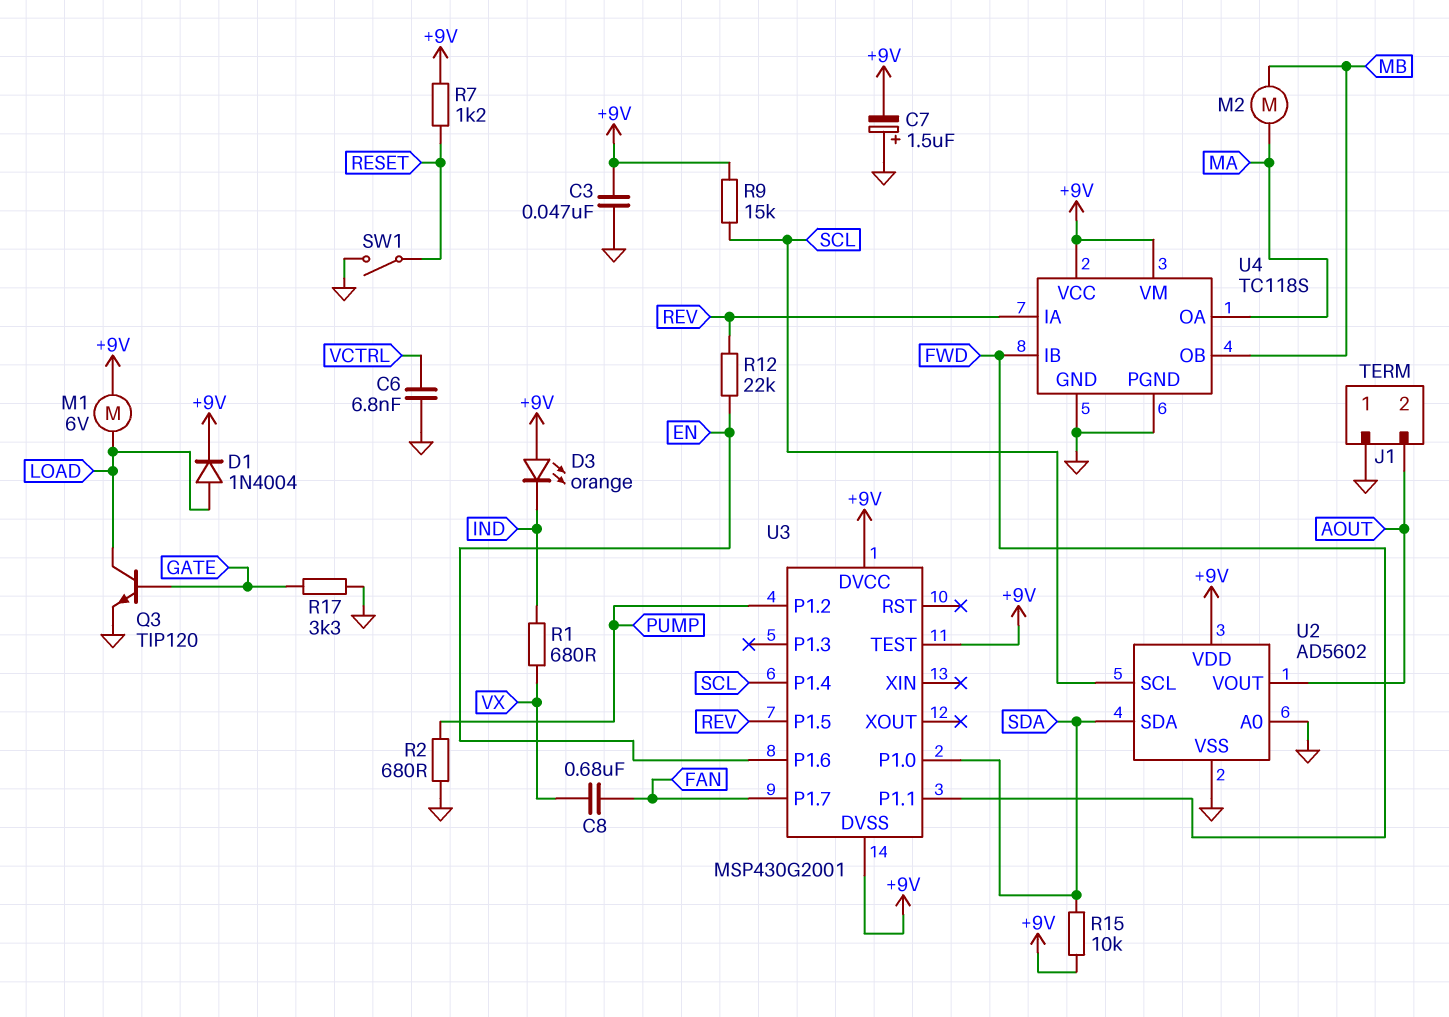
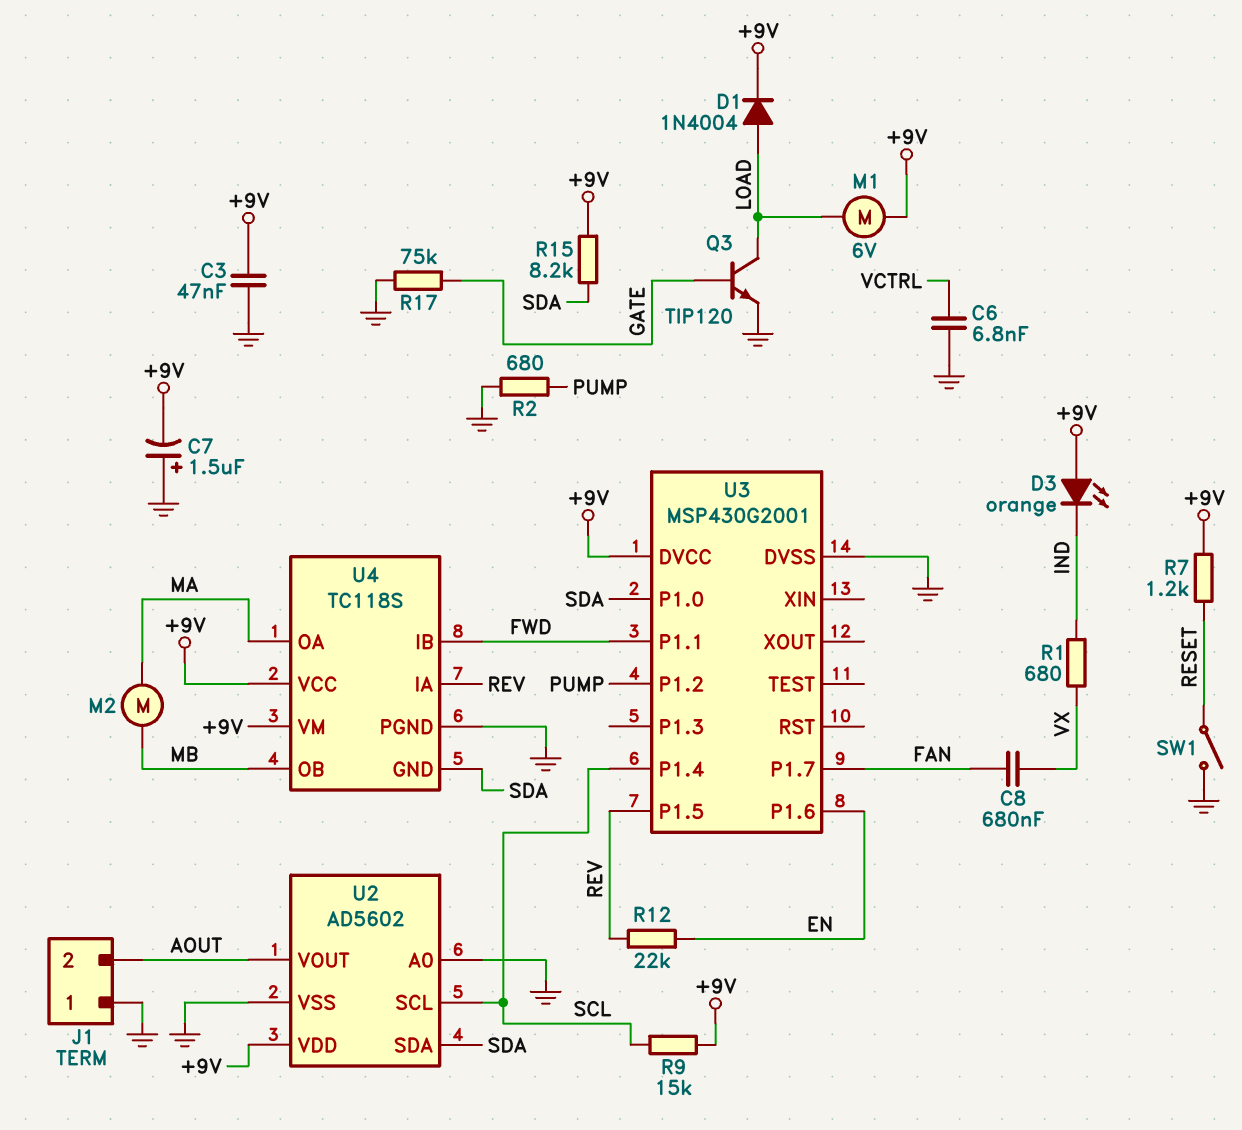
R15: 10k (+9V, SDA) -> 8.2k (+9V, SDA)
R17: 3.3k (GATE, GND) -> 75k (GATE, GND)
U3 pin DVSS: +9V -> GND
U3 pin TEST: +9V -> none
U4 pin GND: GND -> SDA

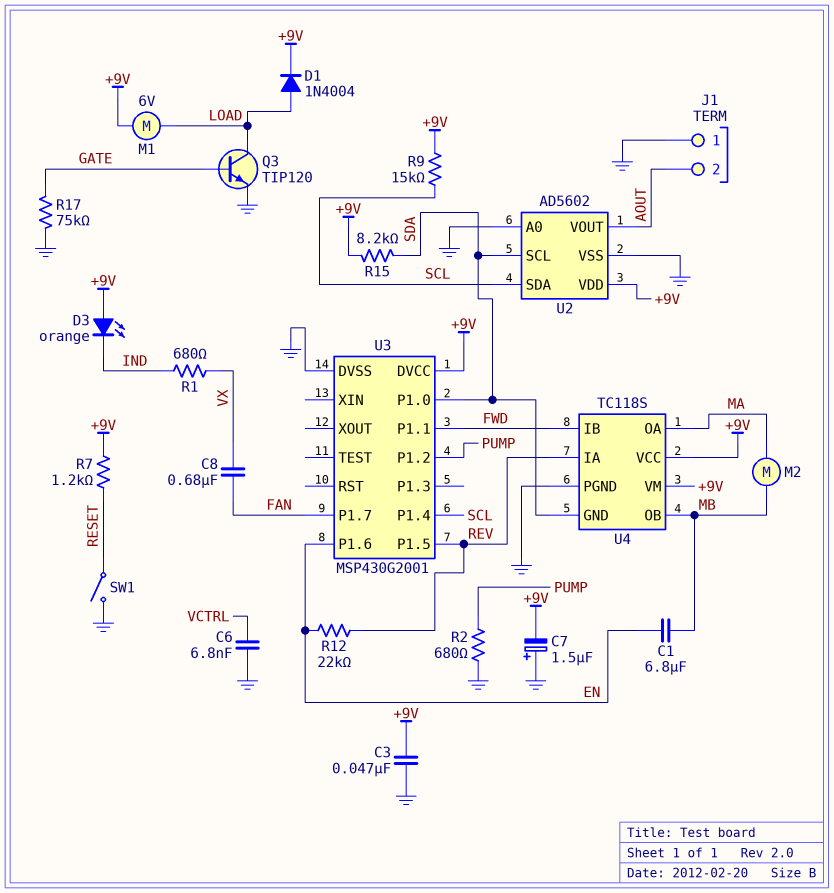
C1: none -> 6.8uF (EN, MB)
U2 pin SCL: SCL -> SDA
U2 pin SDA: SDA -> SCL

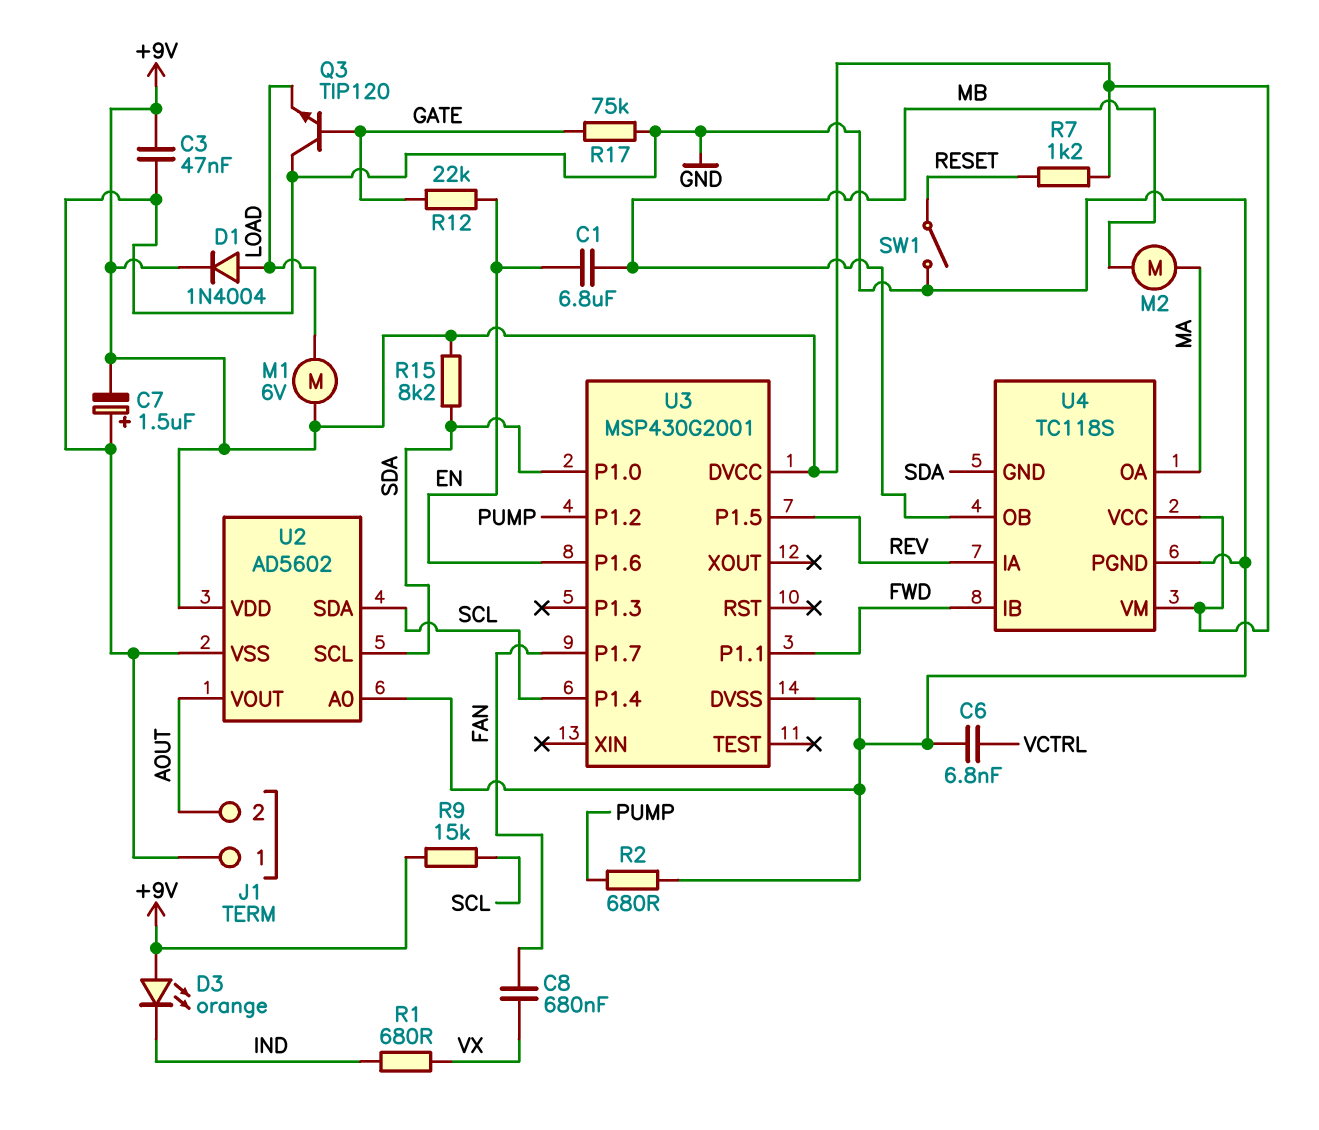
Q3: NPN TIP120 (B GATE, C LOAD, E GND) -> NPN TIP120 (B GATE, C GND, E LOAD)
R12: 22k (EN, REV) -> 22k (EN, GATE)

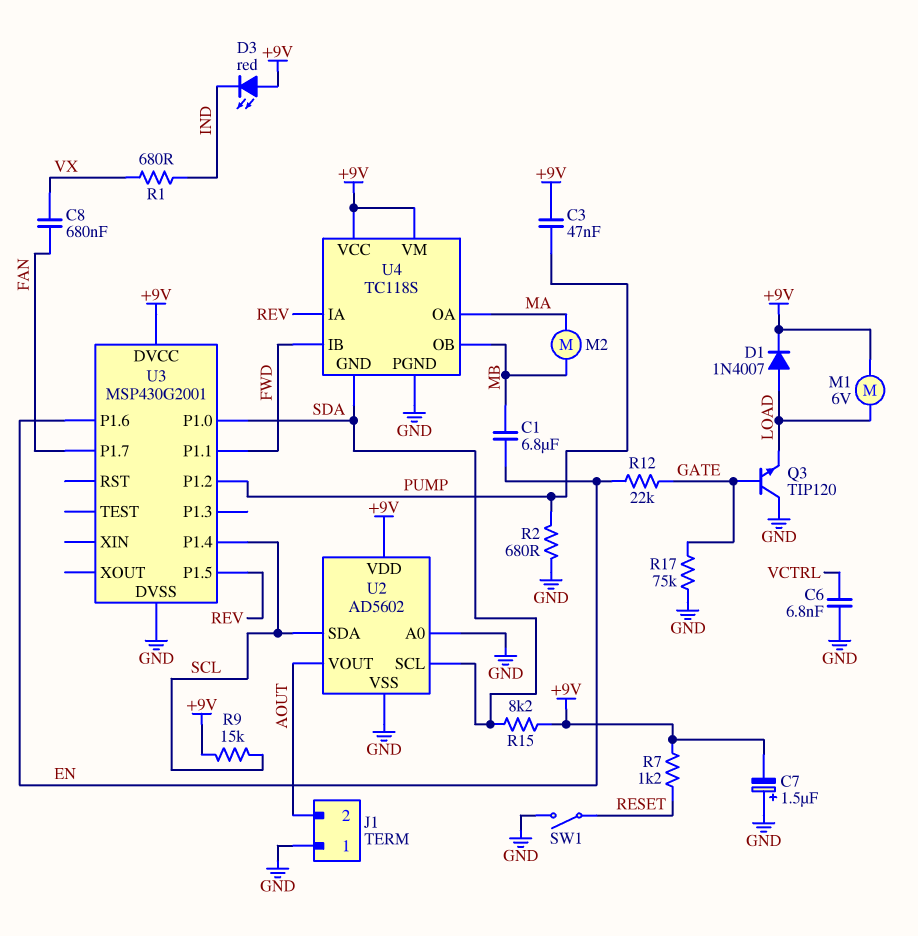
C3: 47nF (+9V, GND) -> 47nF (+9V, PUMP)
D1: diode 1N4004 (A LOAD, K +9V) -> diode 1N4007 (A LOAD, K +9V)
D3: LED orange (A +9V, K IND) -> LED red (A +9V, K IND)

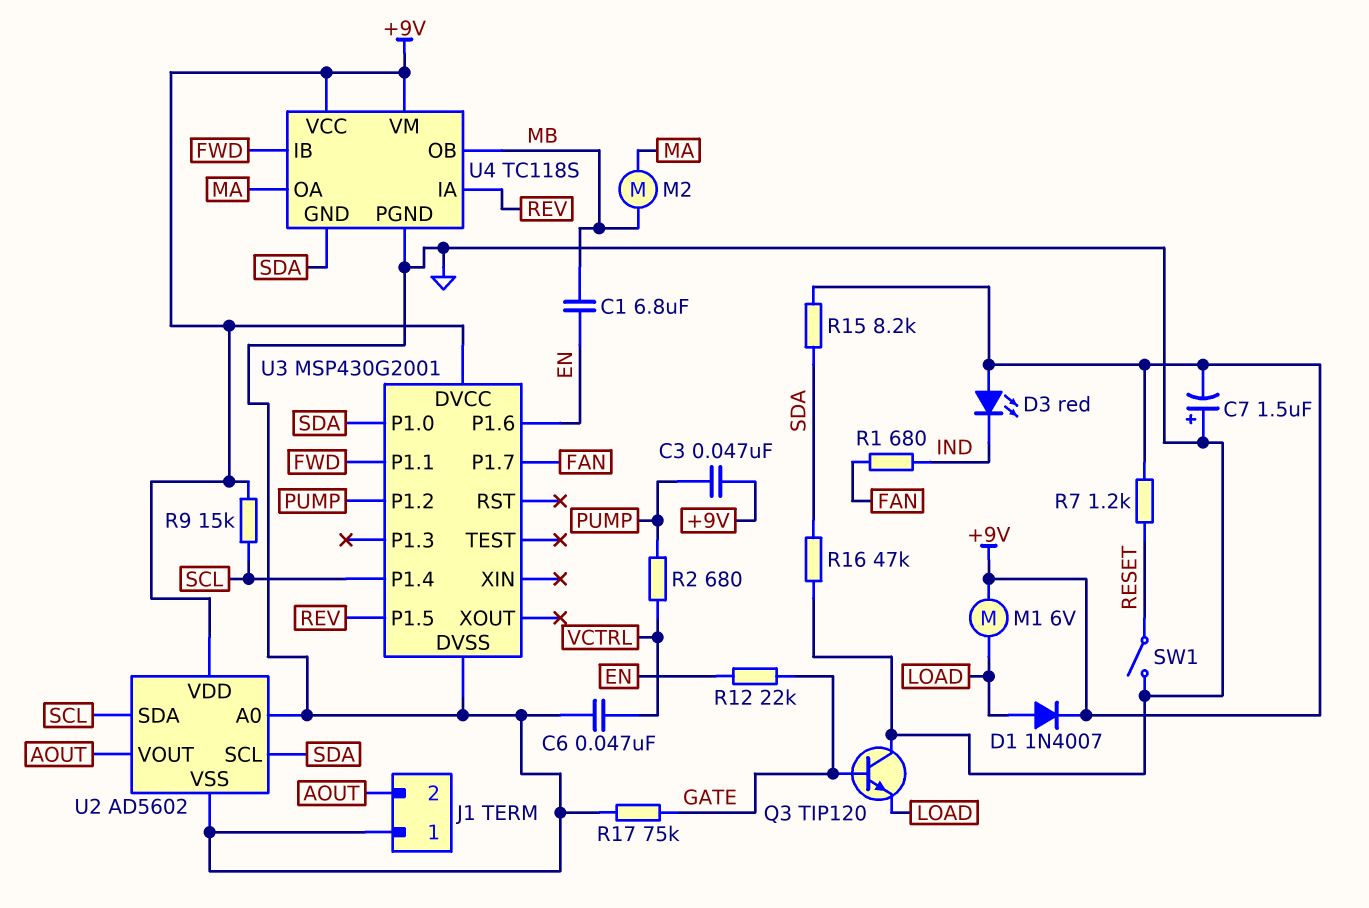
C6: 6.8nF (GND, VCTRL) -> 47nF (GND, VCTRL)
C8: 680nF (FAN, VX) -> none
R1: 680 (IND, VX) -> 680 (FAN, IND)
R2: 680 (GND, PUMP) -> 680 (PUMP, VCTRL)
R16: none -> 47k (GND, SDA)

